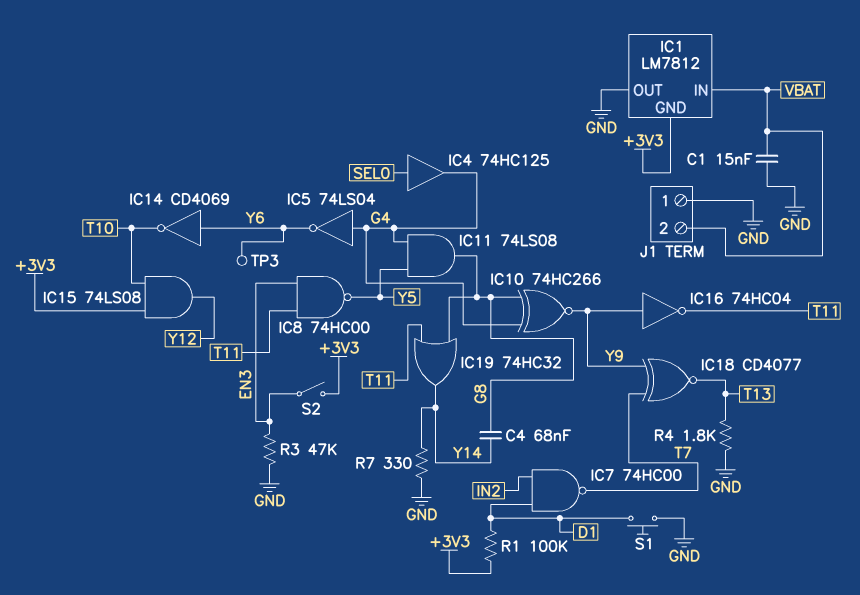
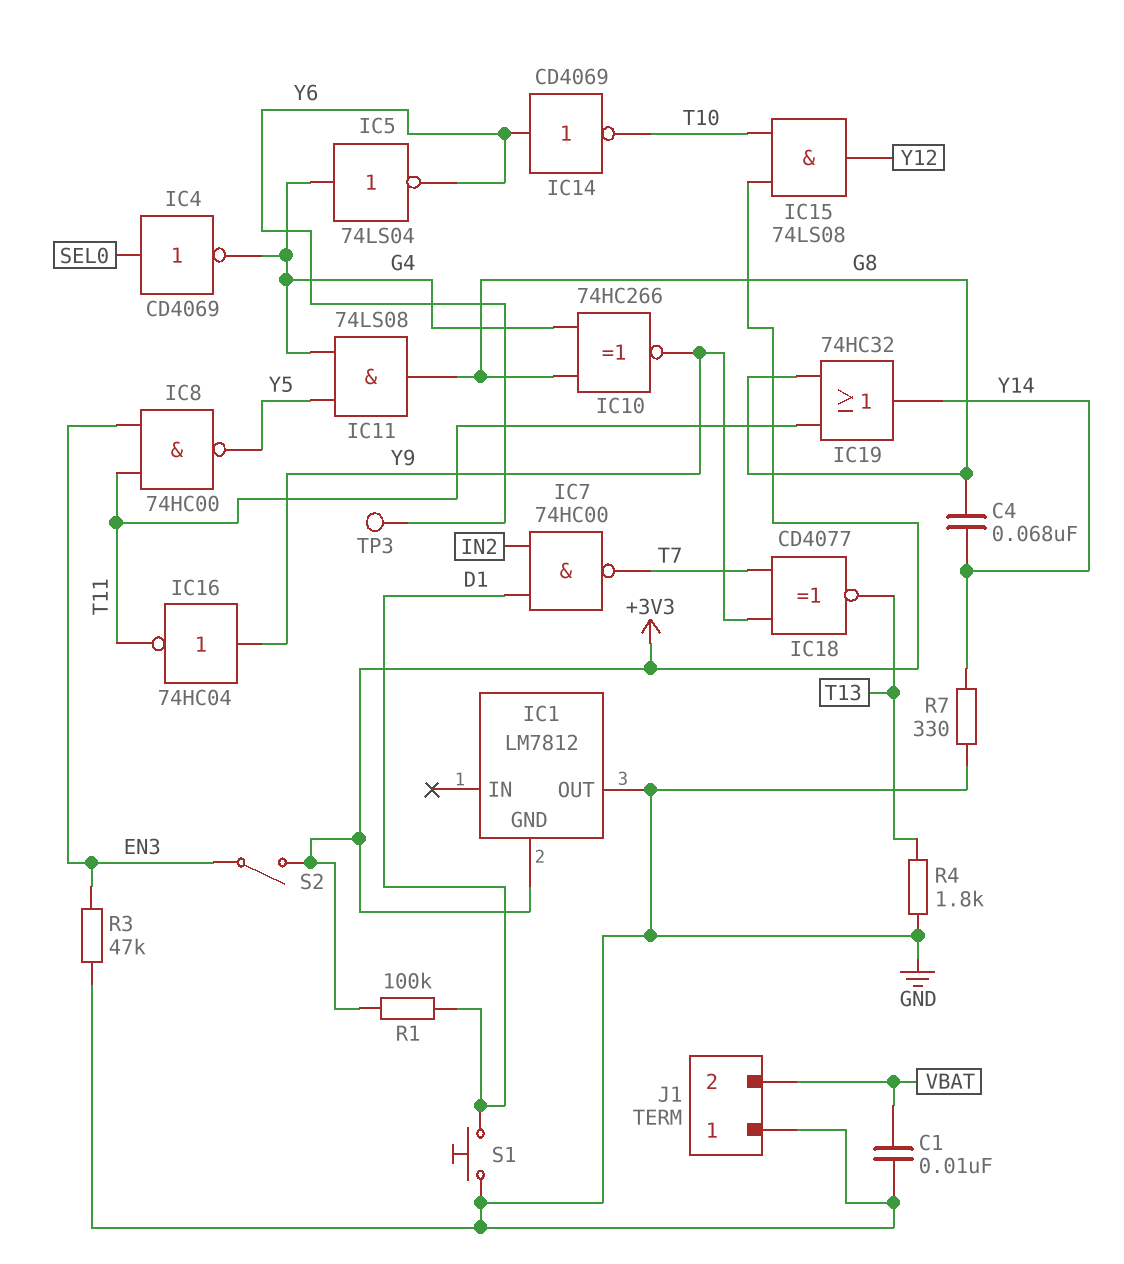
C1: 15nF (GND, VBAT) -> 10nF (GND, VBAT)
IC1 pin IN: VBAT -> none
IC4: buffer 74HC125 (in SEL0, out G4) -> NOT CD4069 (in SEL0, out G4)

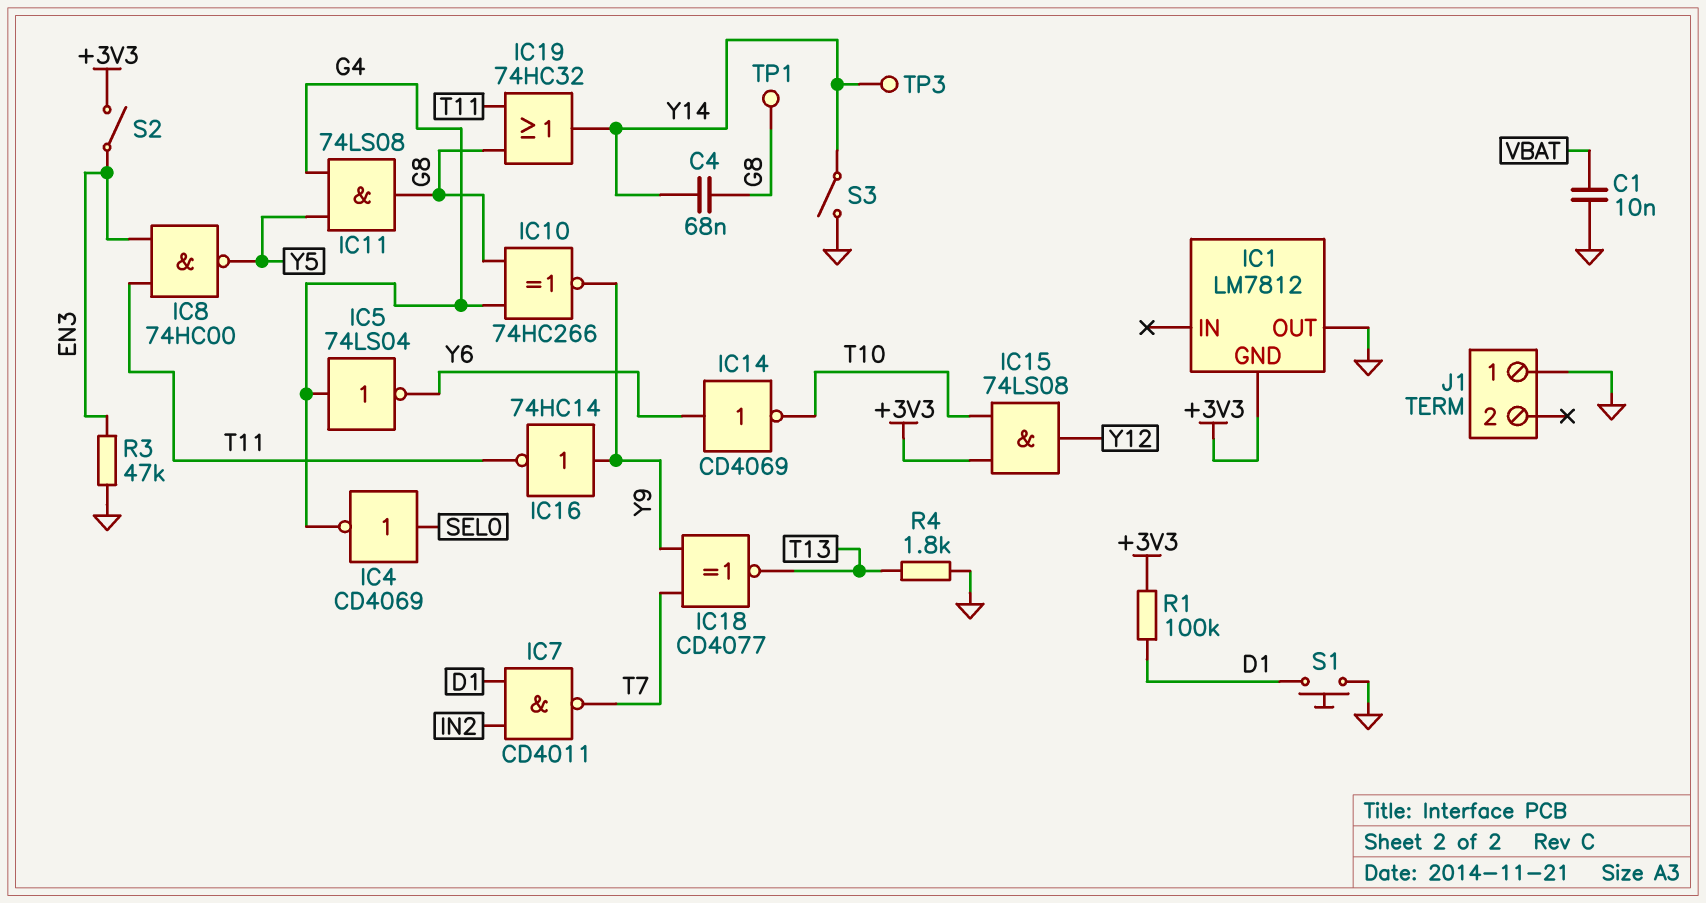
IC7: NAND 74HC00 (in D1, in IN2, out T7) -> NAND CD4011 (in D1, in IN2, out T7)
IC16: NOT 74HC04 (in Y9, out T11) -> NOT 74HC14 (in Y9, out T11)
J1 pin 2: VBAT -> none
R7: 330 (GND, Y14) -> none
S3: none -> switch (GND, Y14)
TP1: none -> test point (G8)
TP3: test point (Y6) -> test point (Y14)

